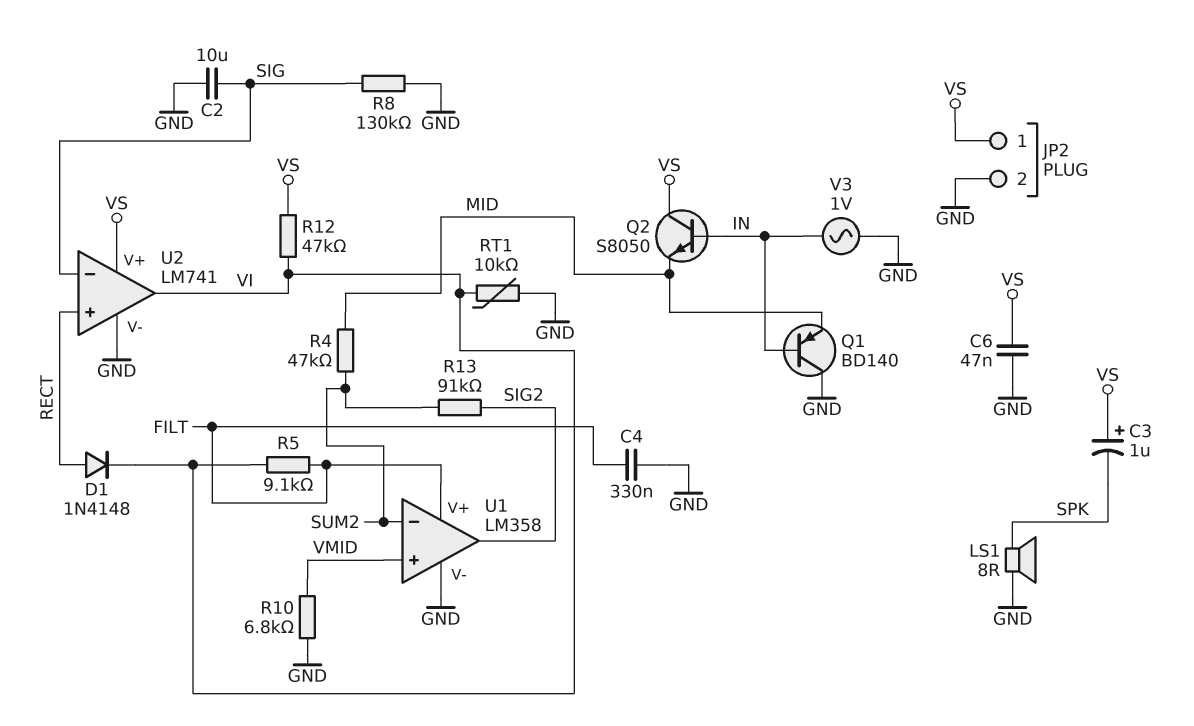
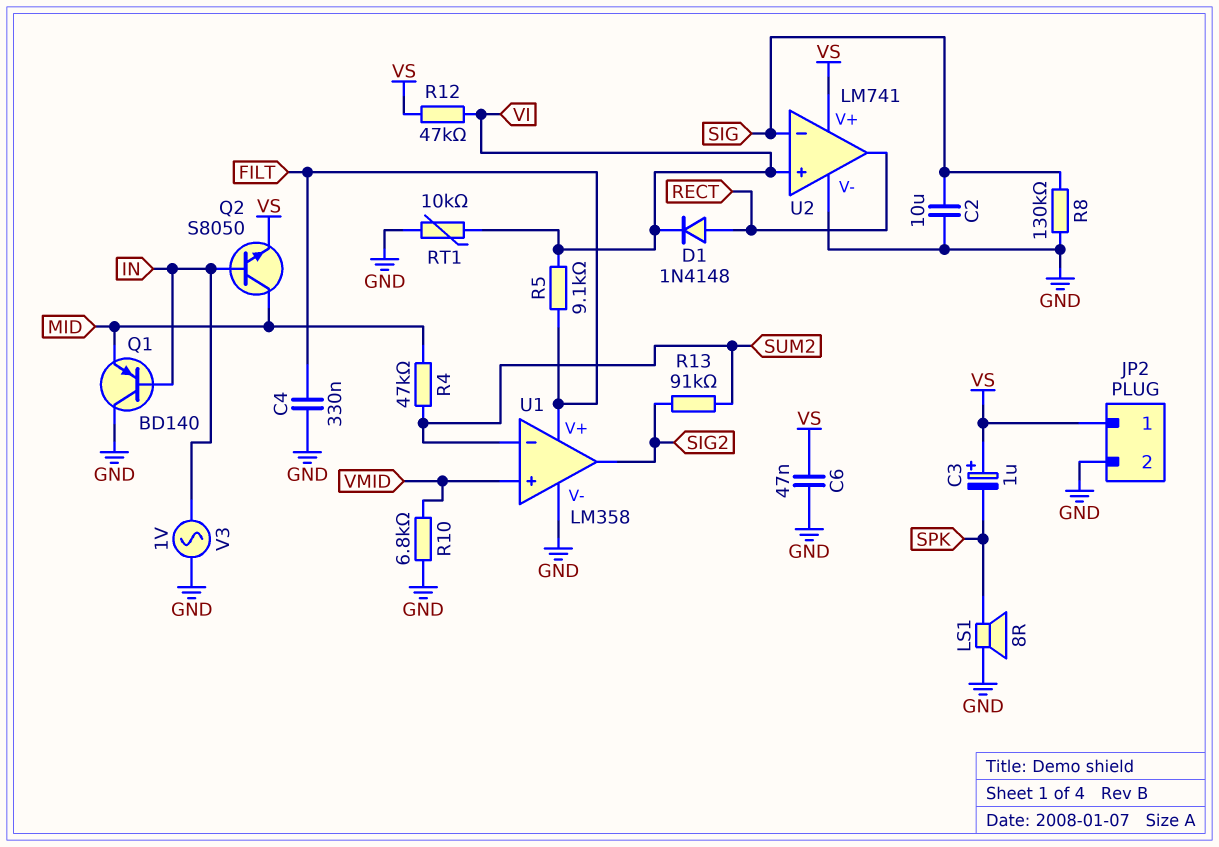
Q2: NPN S8050 (B IN, C VS, E MID) -> NPN S8050 (B IN, C MID, E VS)
U2 pin in+: RECT -> VI
U2 pin out: VI -> RECT

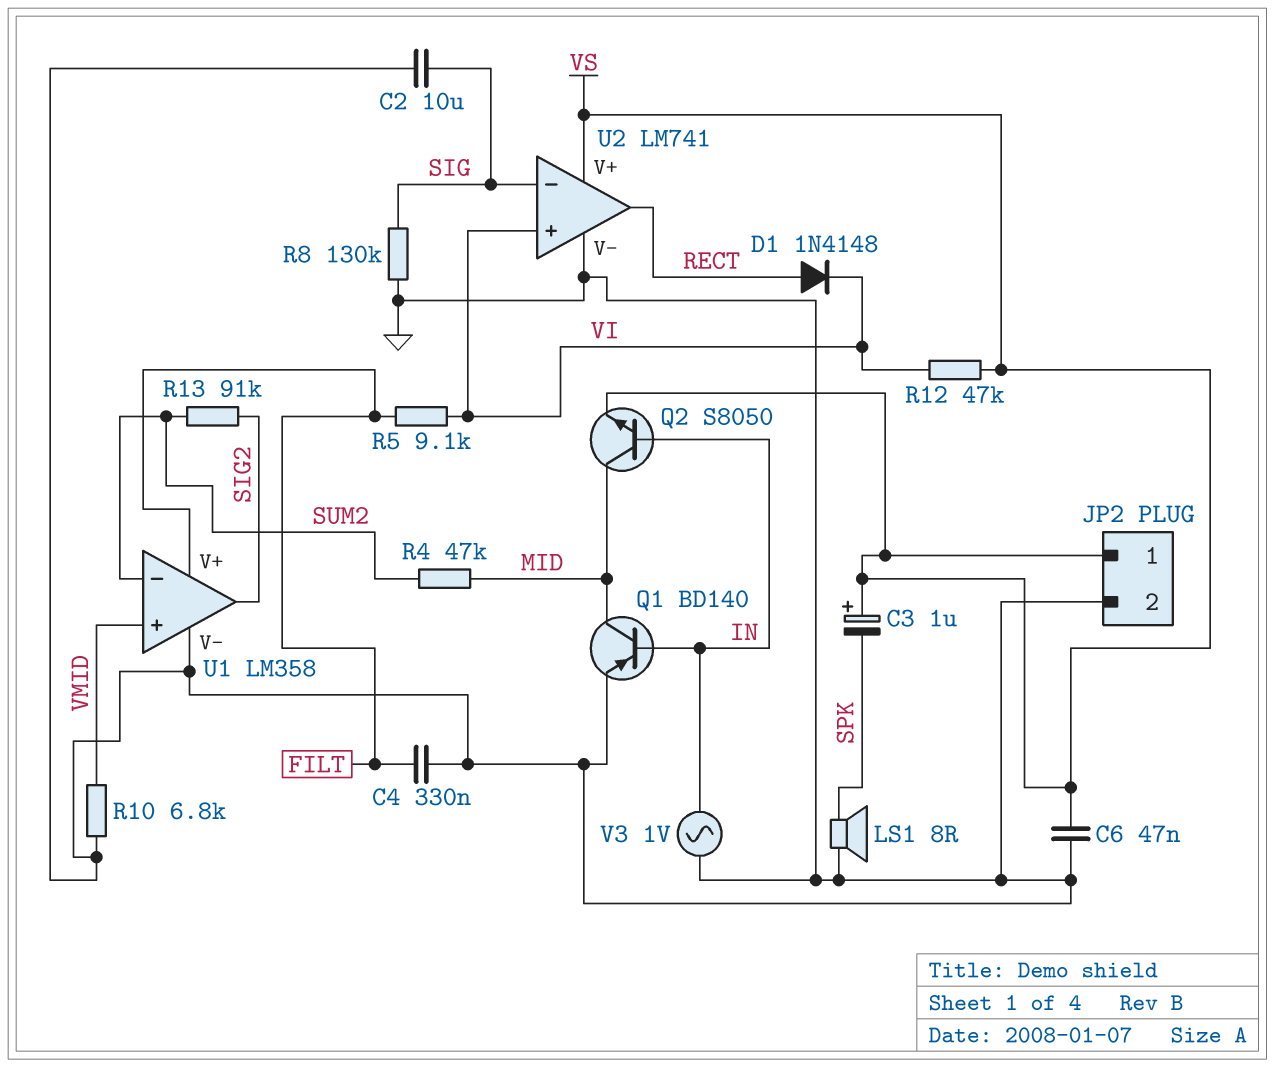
Q1: PNP BD140 (B IN, C GND, E MID) -> PNP BD140 (B IN, C MID, E GND)
RT1: 10k (GND, VI) -> none

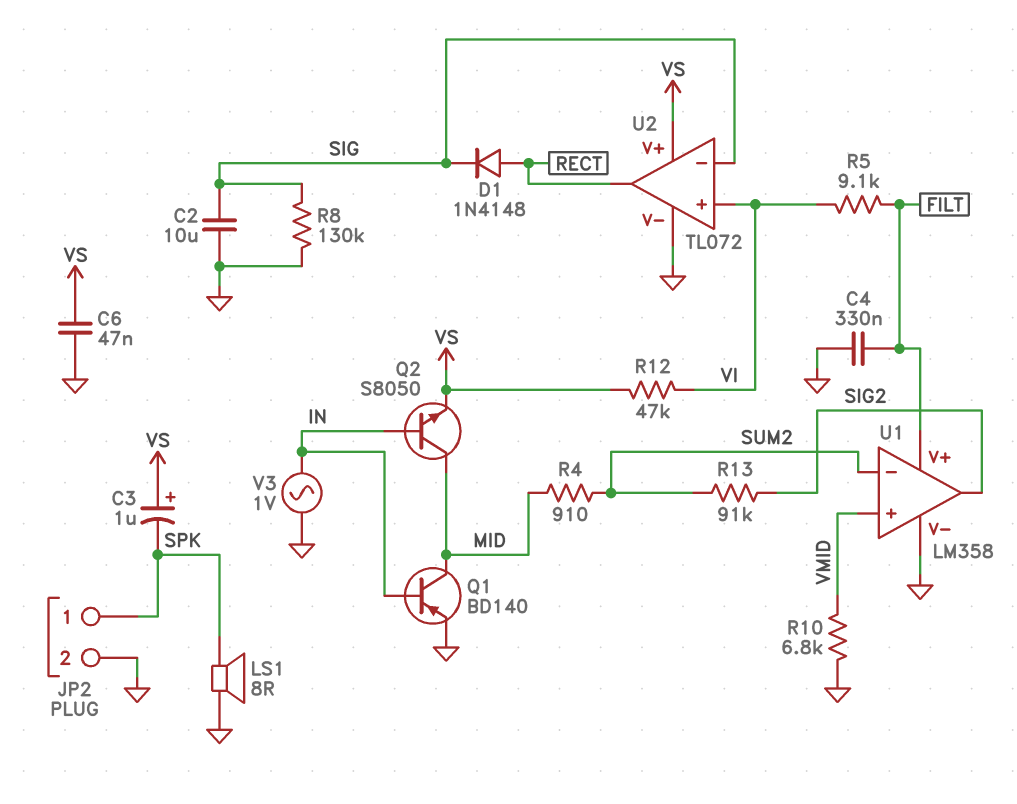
D1: diode 1N4148 (A RECT, K VI) -> diode 1N4148 (A RECT, K SIG)
JP2 pin 1: VS -> SPK
R4: 47k (MID, SUM2) -> 910 (MID, SUM2)
U2: LM741 -> TL072

